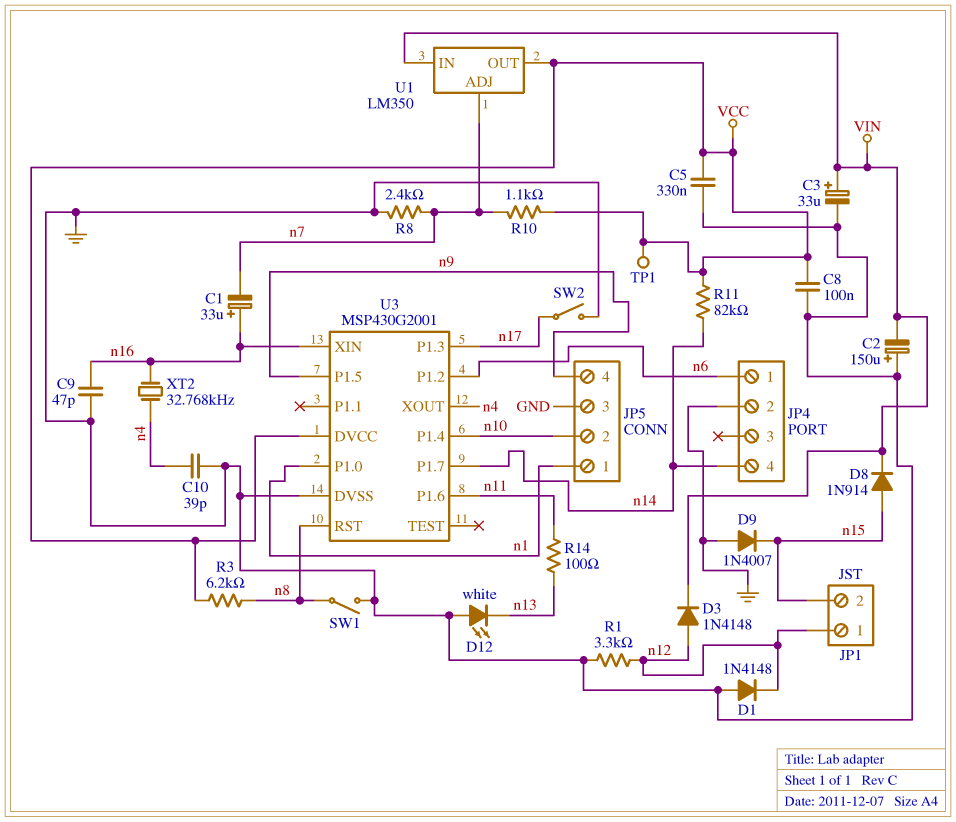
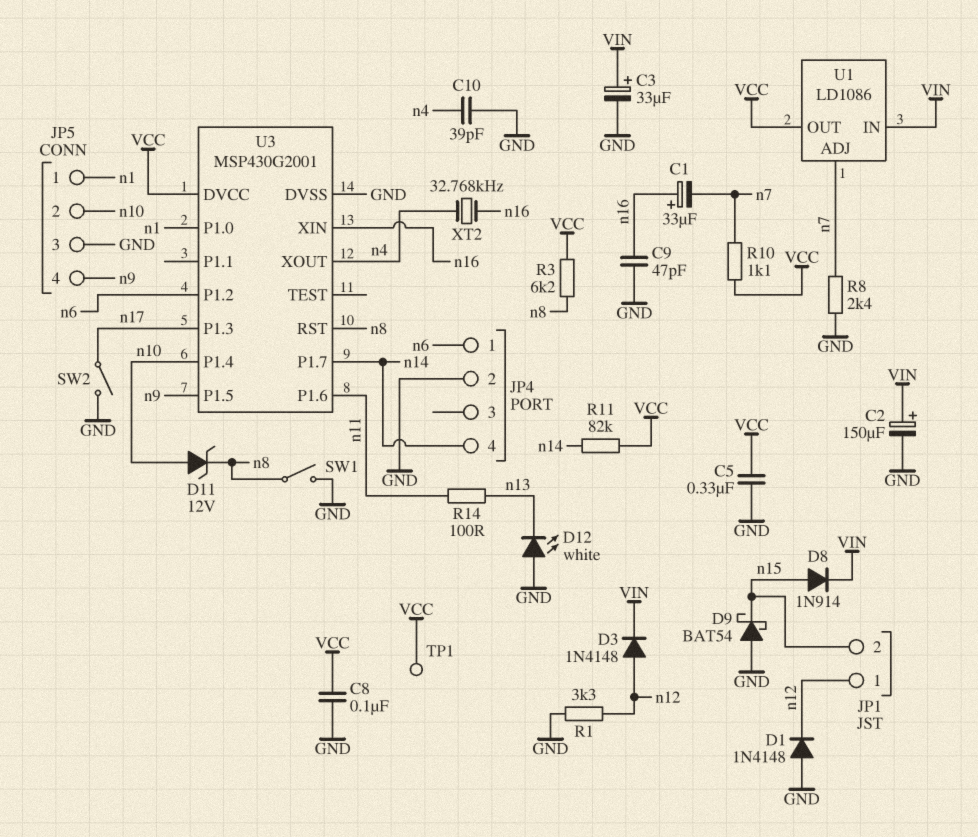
C2: 150uF (plus GND, minus VIN) -> 150uF (plus VIN, minus GND)
D9: diode 1N4007 (A GND, K n15) -> schottky BAT54 (A GND, K n15)
D11: none -> zener 12V (A n10, K n8)
U1: LM350 -> LD1086

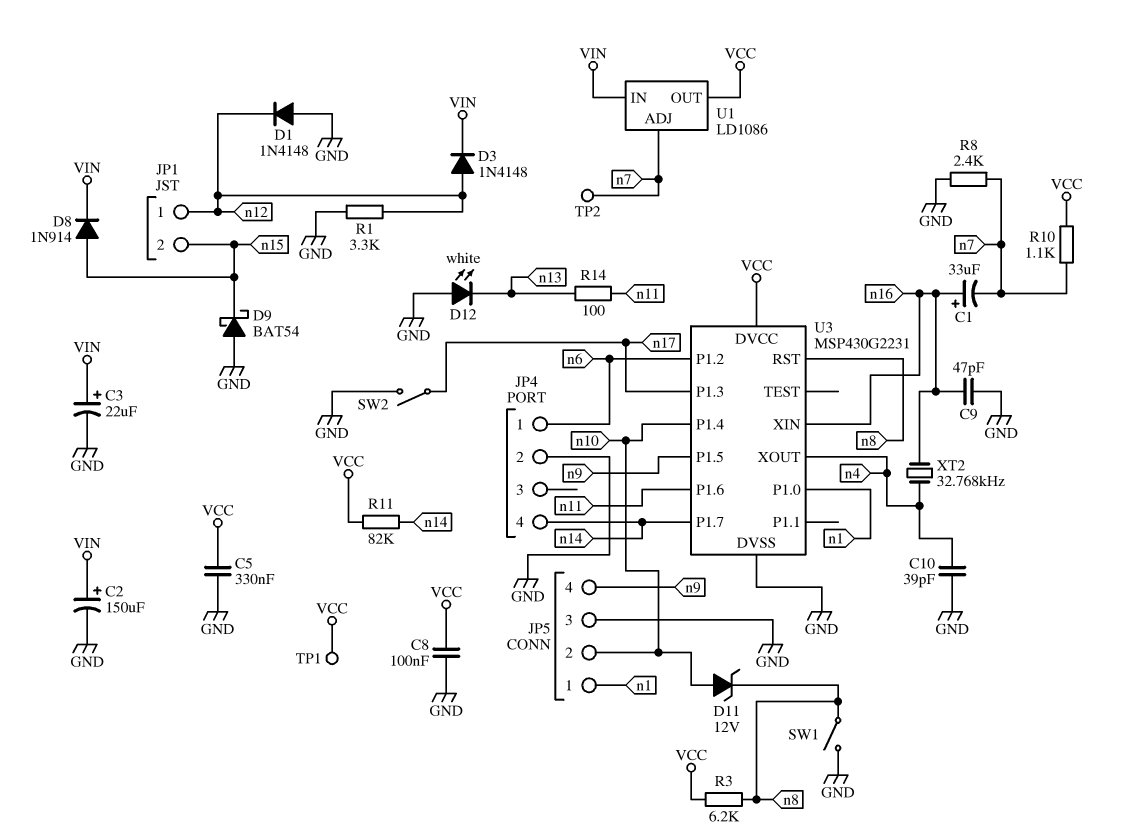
C3: 33uF (plus VIN, minus GND) -> 22uF (plus VIN, minus GND)
TP2: none -> test point (n7)
U3: MSP430G2001 -> MSP430G2231

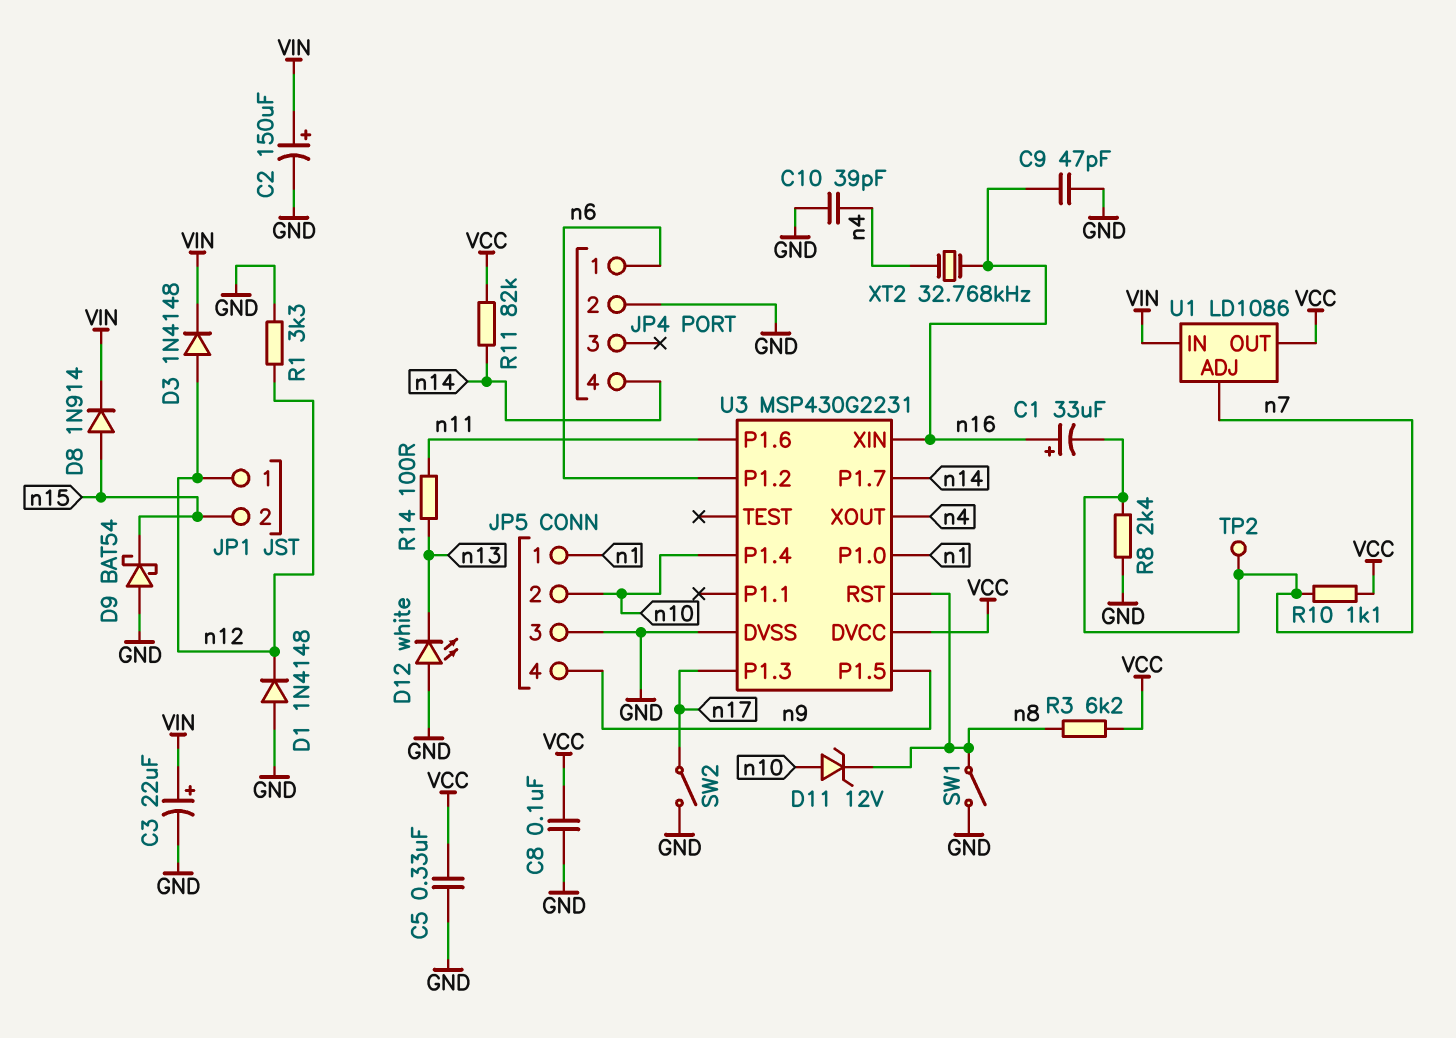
TP1: test point (VCC) -> none

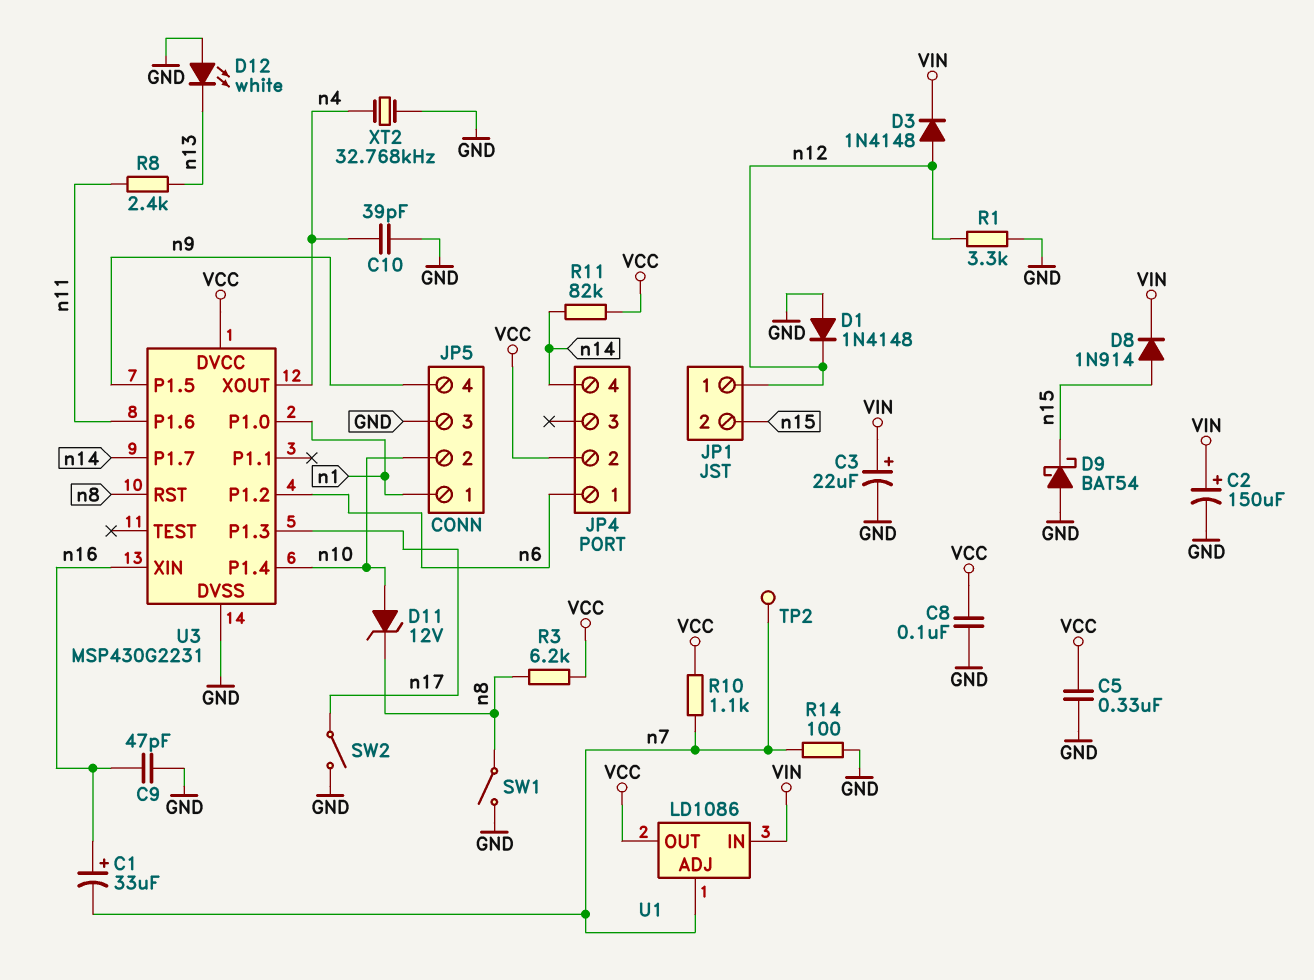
JP4 pin 2: GND -> VCC
R8: 2.4k (GND, n7) -> 2.4k (n11, n13)
R14: 100 (n11, n13) -> 100 (GND, n7)
XT2: 32.768kHz (n4, n16) -> 32.768kHz (GND, n4)

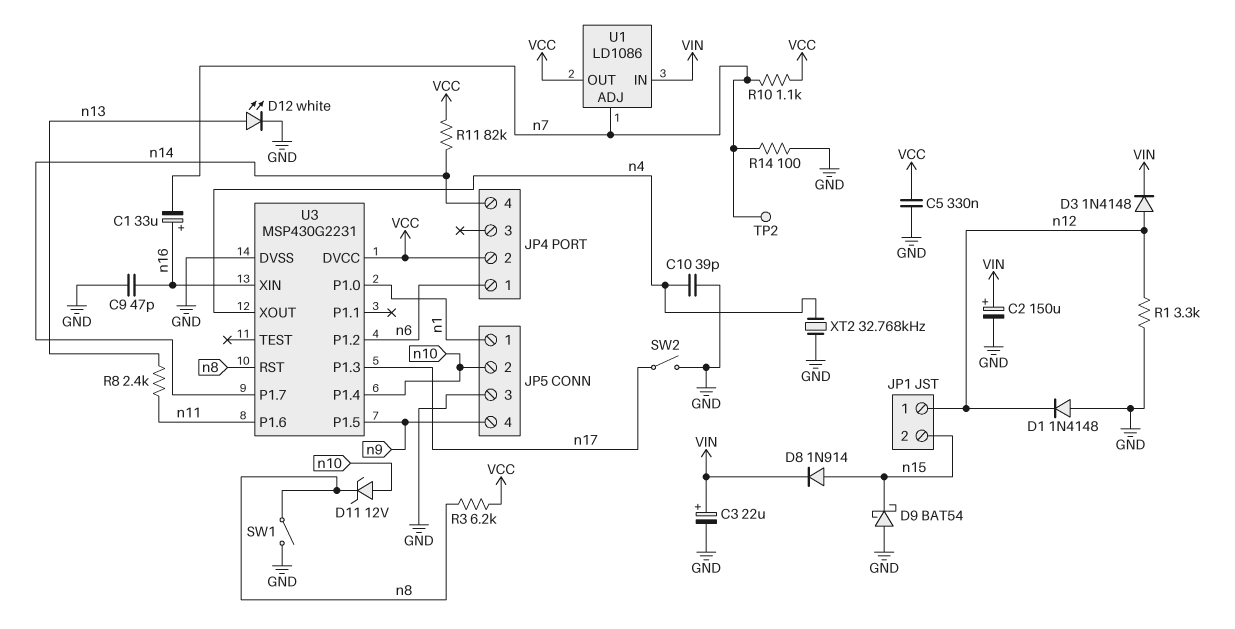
C8: 100nF (GND, VCC) -> none
D12: LED white (A GND, K n13) -> LED white (A n13, K GND)

